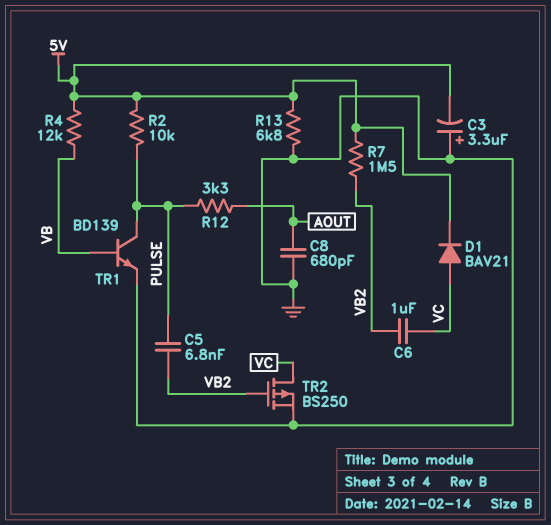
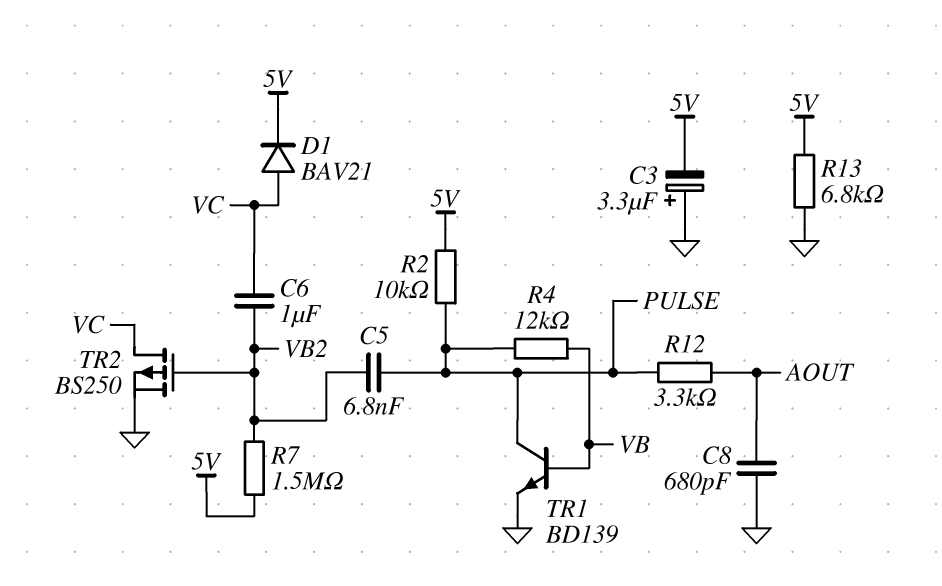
R4: 12k (5V, VB) -> 12k (PULSE, VB)

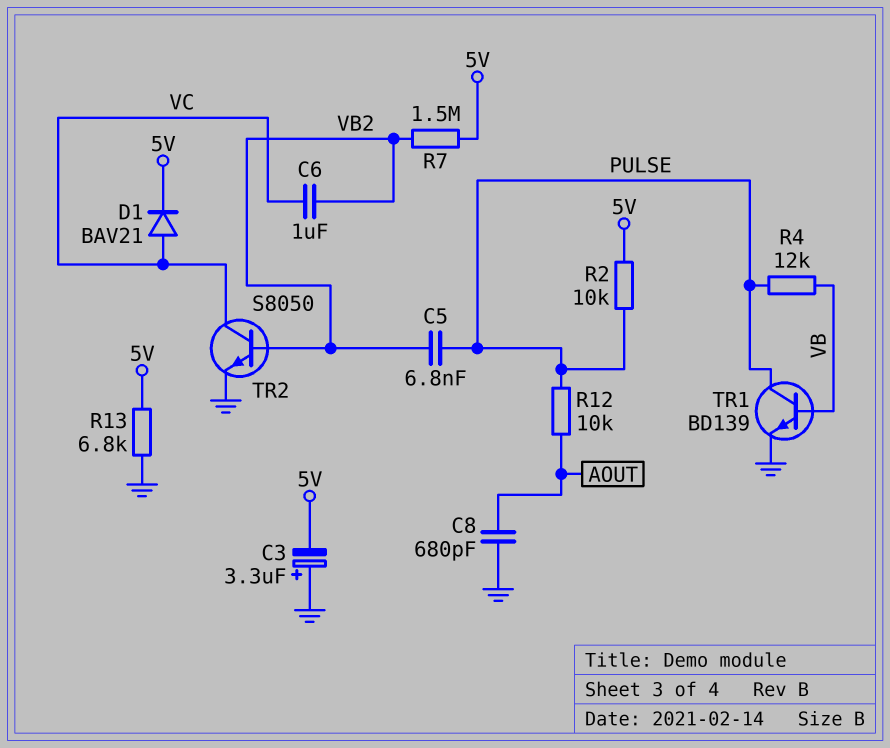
R12: 3.3k (AOUT, PULSE) -> 10k (AOUT, PULSE)
TR2: PMOS BS250 (G VB2, D VC, S GND) -> NPN S8050 (B VB2, C VC, E GND)

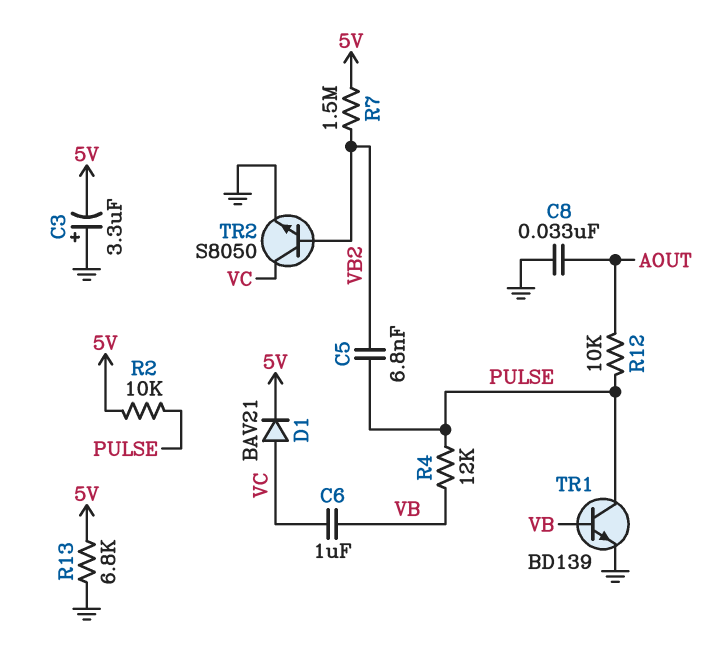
C6: 1uF (VB2, VC) -> 1uF (VB, VC)
C8: 680pF (AOUT, GND) -> 33nF (AOUT, GND)

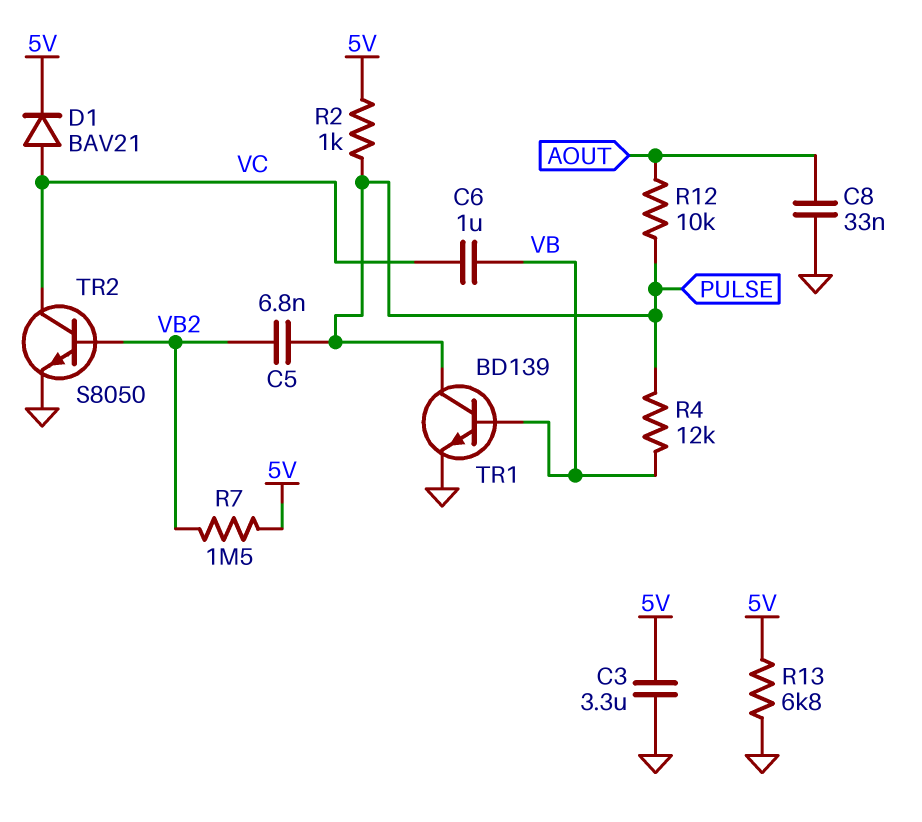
C3: 3.3uF (plus GND, minus 5V) -> 3.3uF (5V, GND)
R2: 10k (5V, PULSE) -> 1k (5V, PULSE)

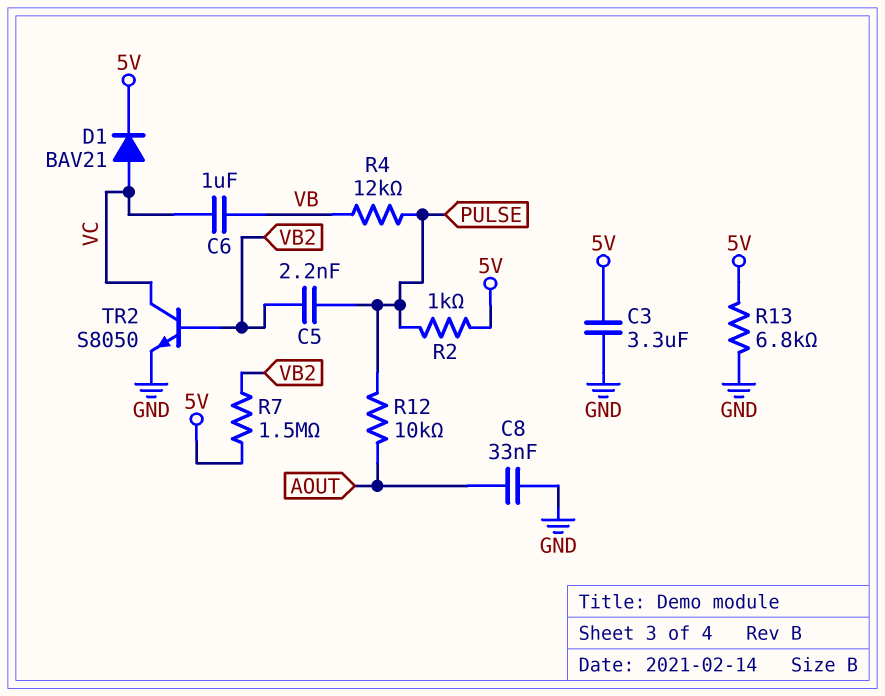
C5: 6.8nF (PULSE, VB2) -> 2.2nF (PULSE, VB2)
TR1: NPN BD139 (B VB, C PULSE, E GND) -> none

